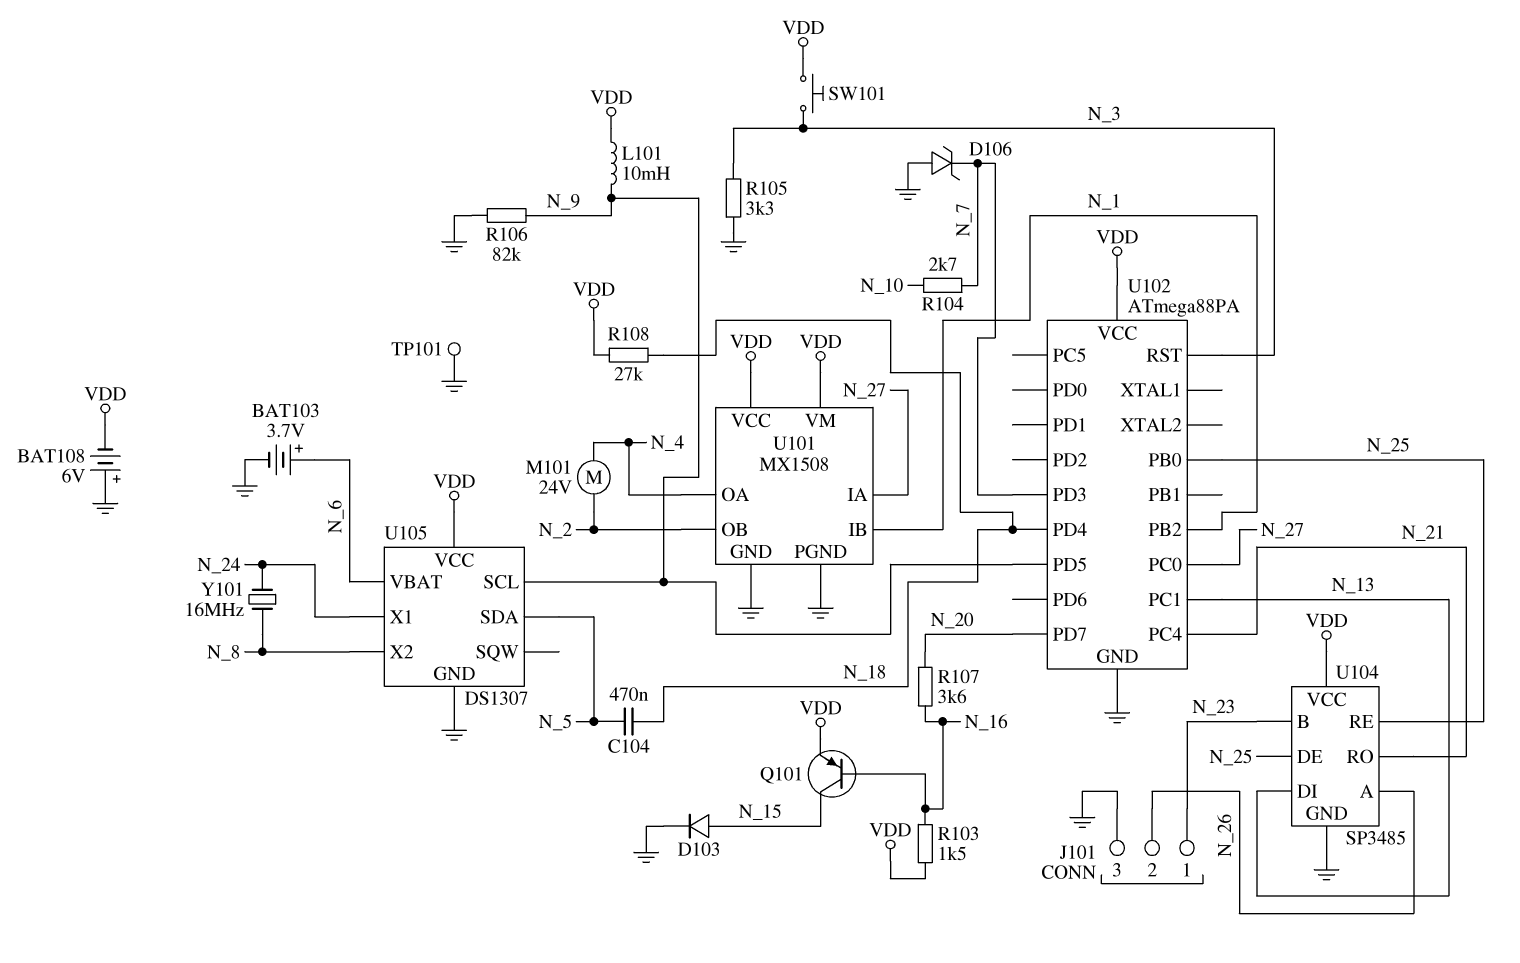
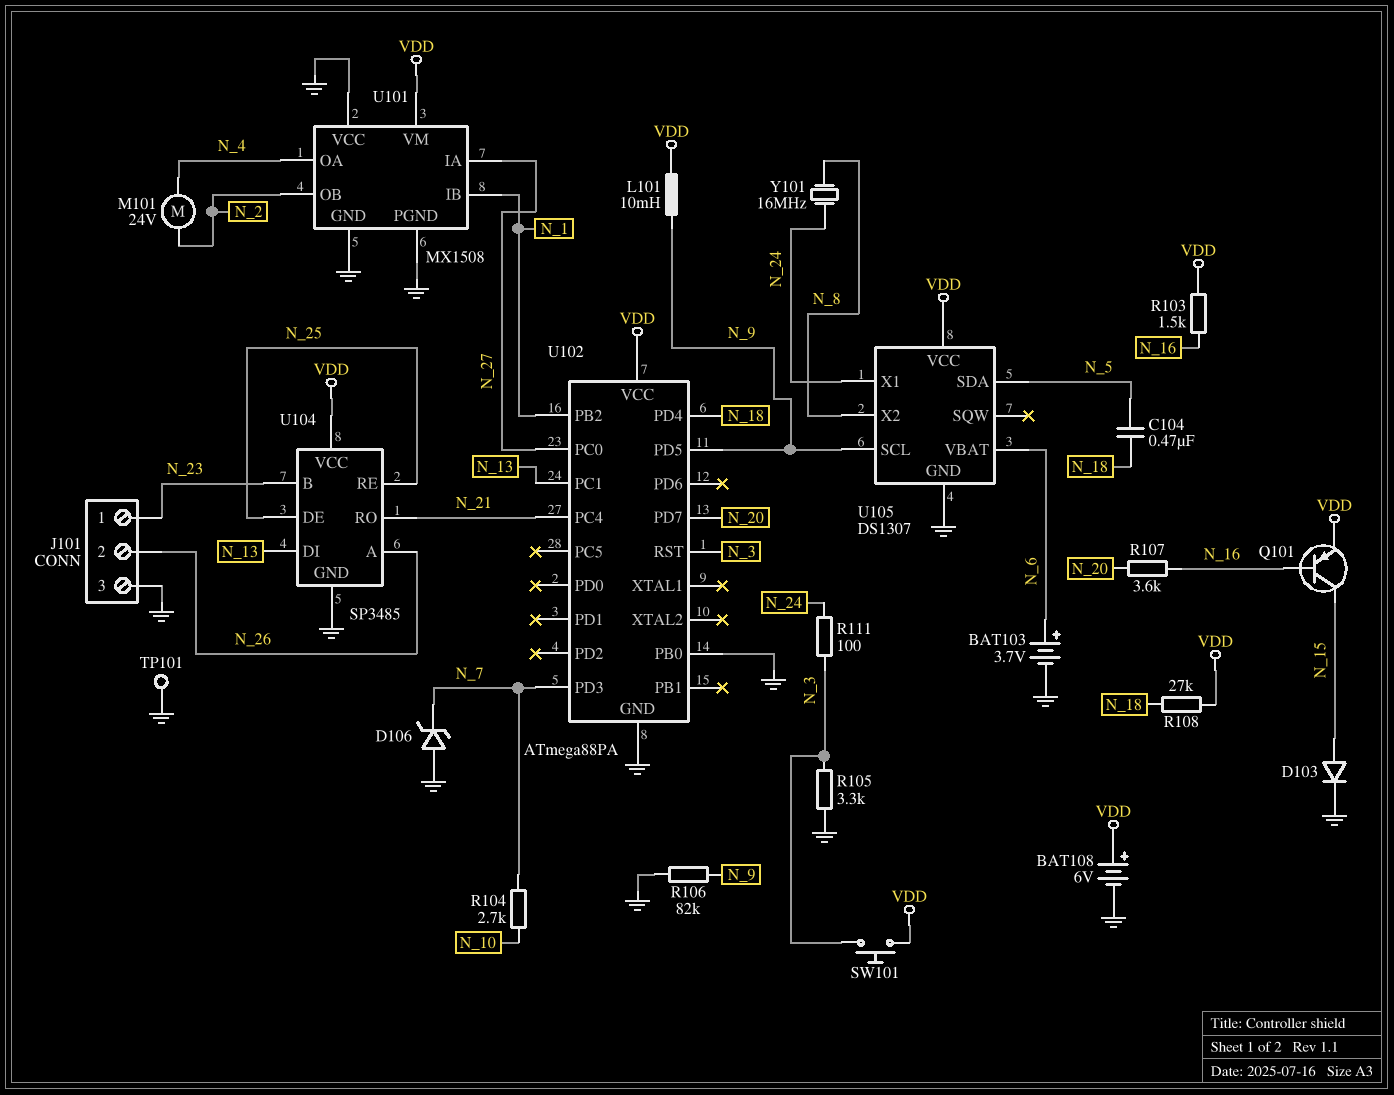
BAT108: 6V (plus GND, minus VDD) -> 6V (plus VDD, minus GND)
R111: none -> 100 (N_3, N_24)
U101 pin VCC: VDD -> GND
U102 pin PB0: N_25 -> GND

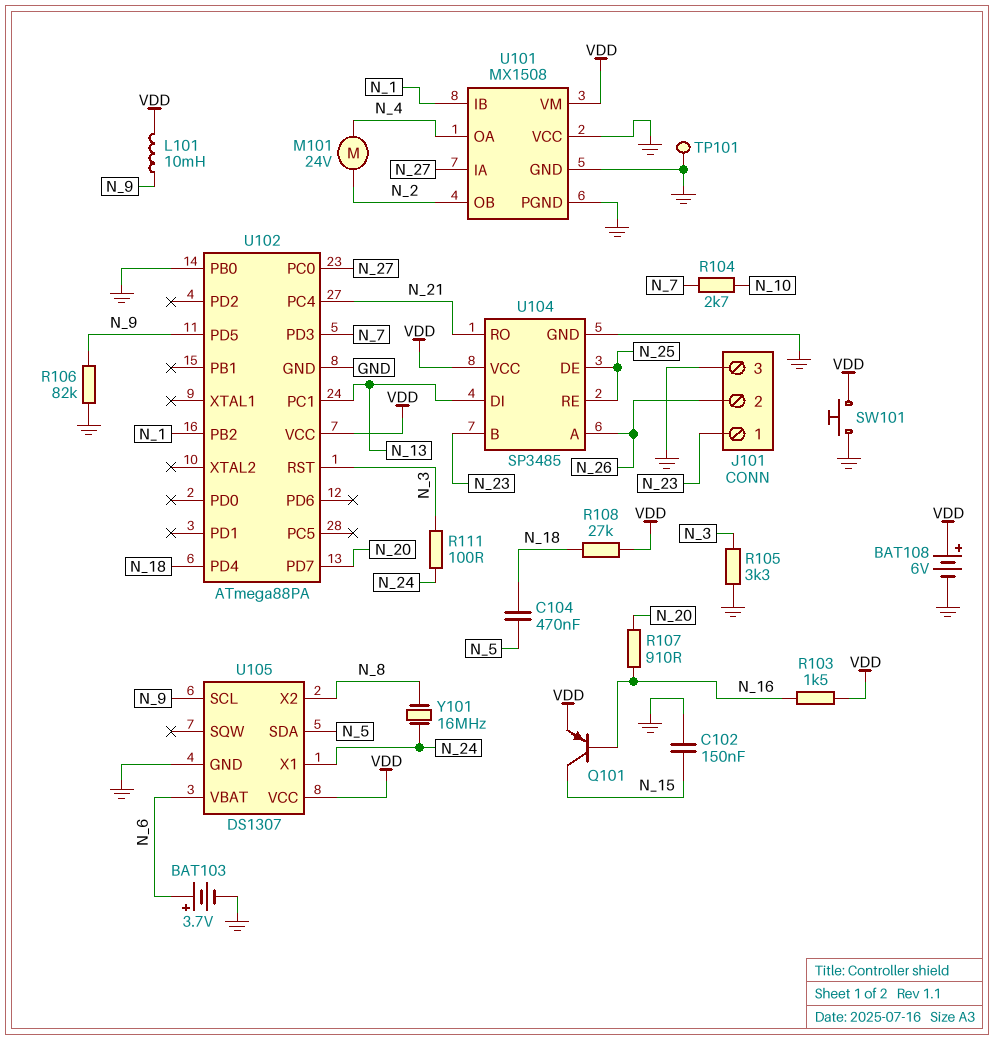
C102: none -> 150nF (GND, N_15)
D103: diode (A N_15, K GND) -> none
D106: zener (A GND, K N_7) -> none
R107: 3.6k (N_16, N_20) -> 910 (N_16, N_20)
SW101: button (N_3, VDD) -> button (GND, VDD)

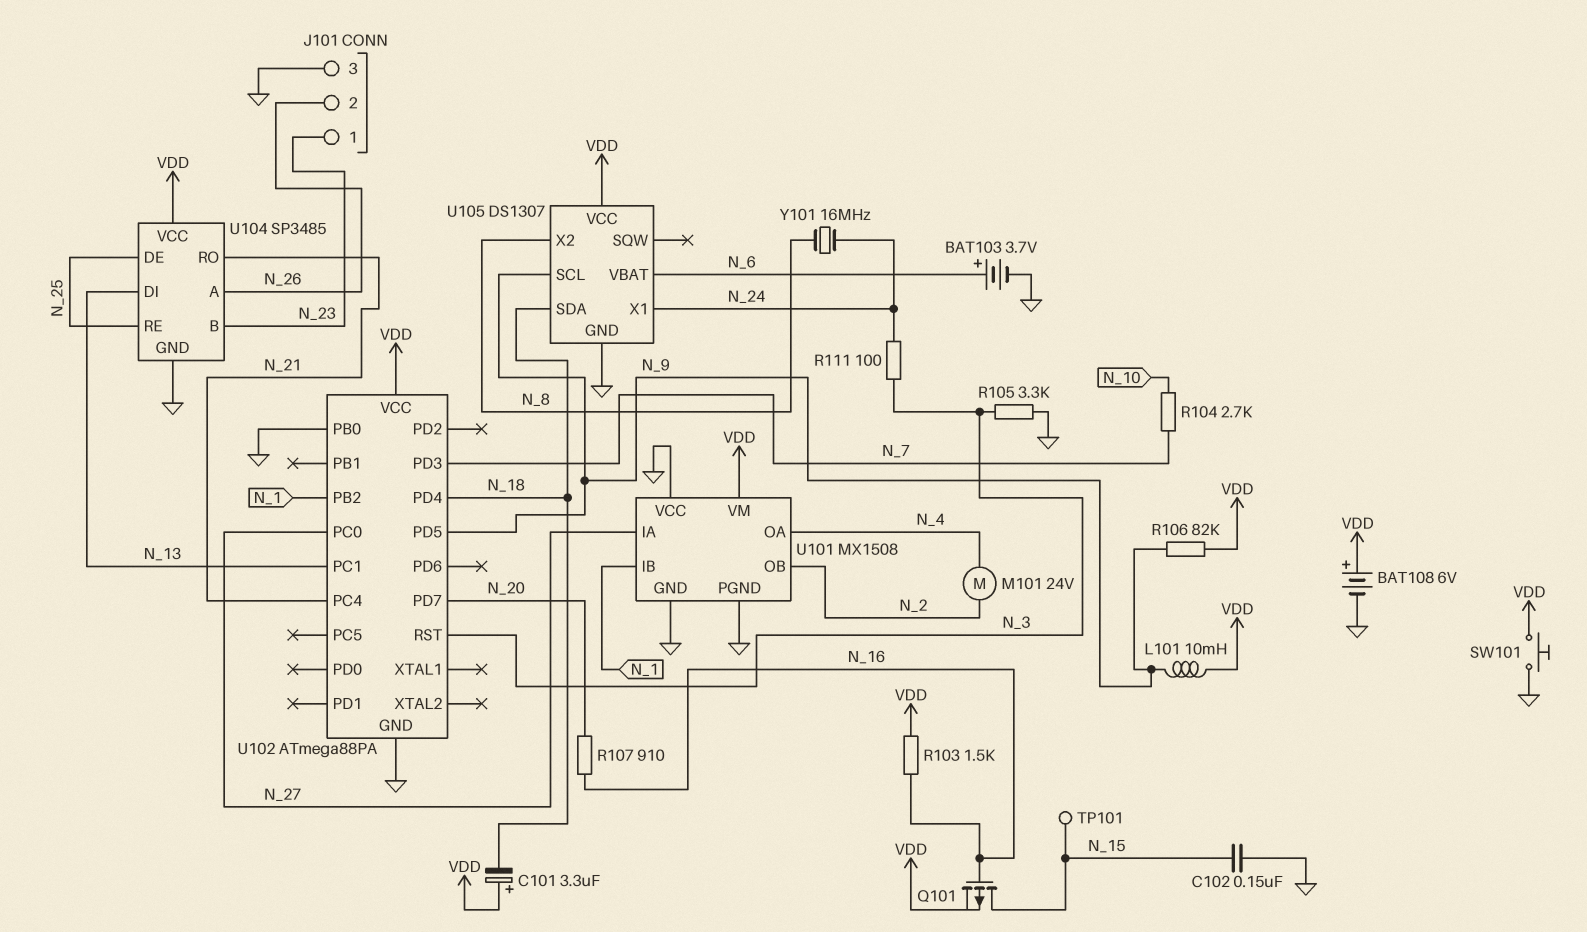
C101: none -> 3.3uF (plus VDD, minus N_18)
C104: 470nF (N_5, N_18) -> none
Q101: PNP (B N_16, C N_15, E VDD) -> PMOS (G N_16, D N_15, S VDD)
R106: 82k (GND, N_9) -> 82k (N_9, VDD)
R108: 27k (N_18, VDD) -> none
TP101: test point (GND) -> test point (N_15)
U105 pin SDA: N_5 -> N_18

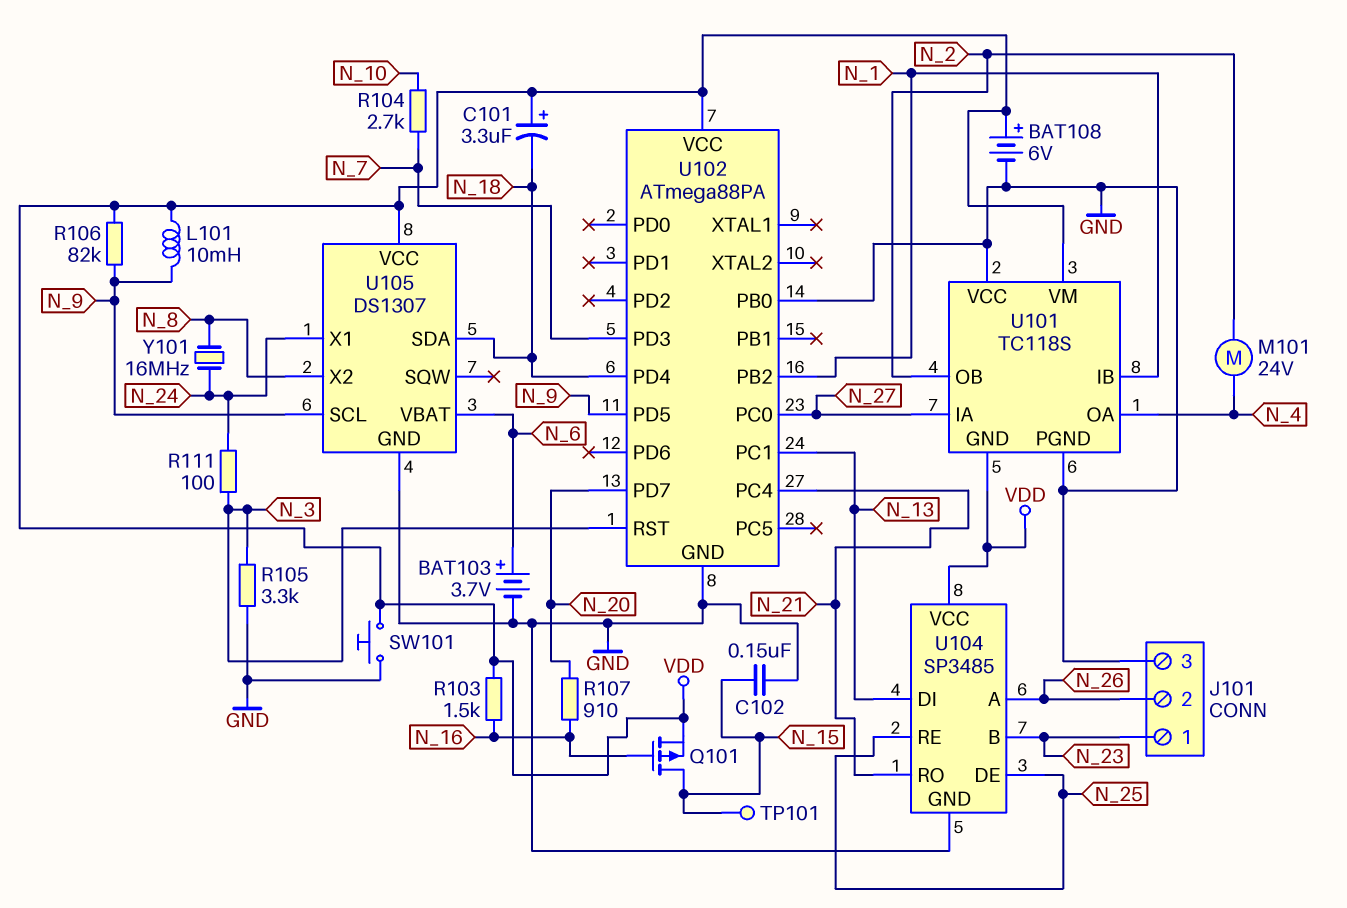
U101: MX1508 -> TC118S
U101 pin GND: GND -> VDD

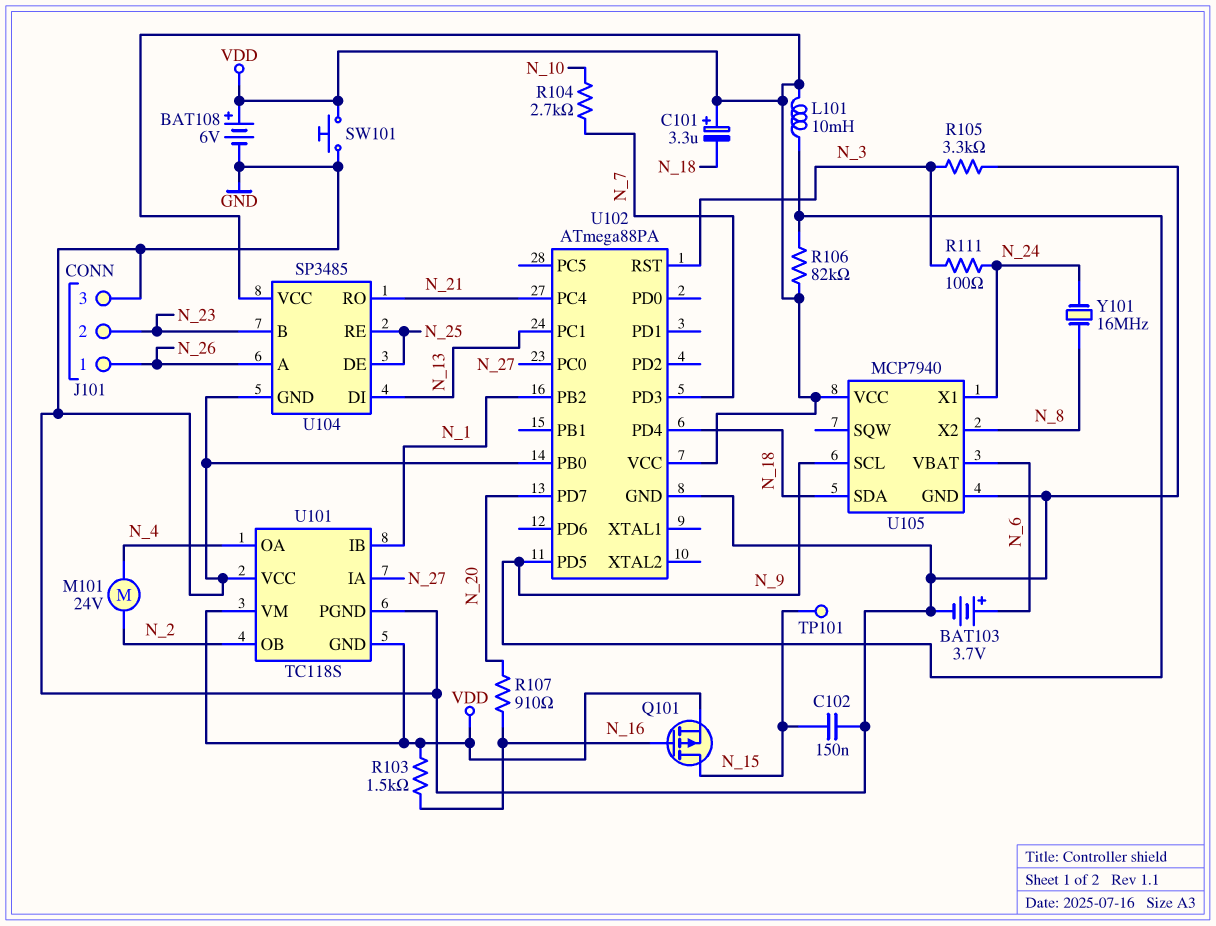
J101 pin 1: N_23 -> N_26
J101 pin 2: N_26 -> N_23
U105: DS1307 -> MCP7940

